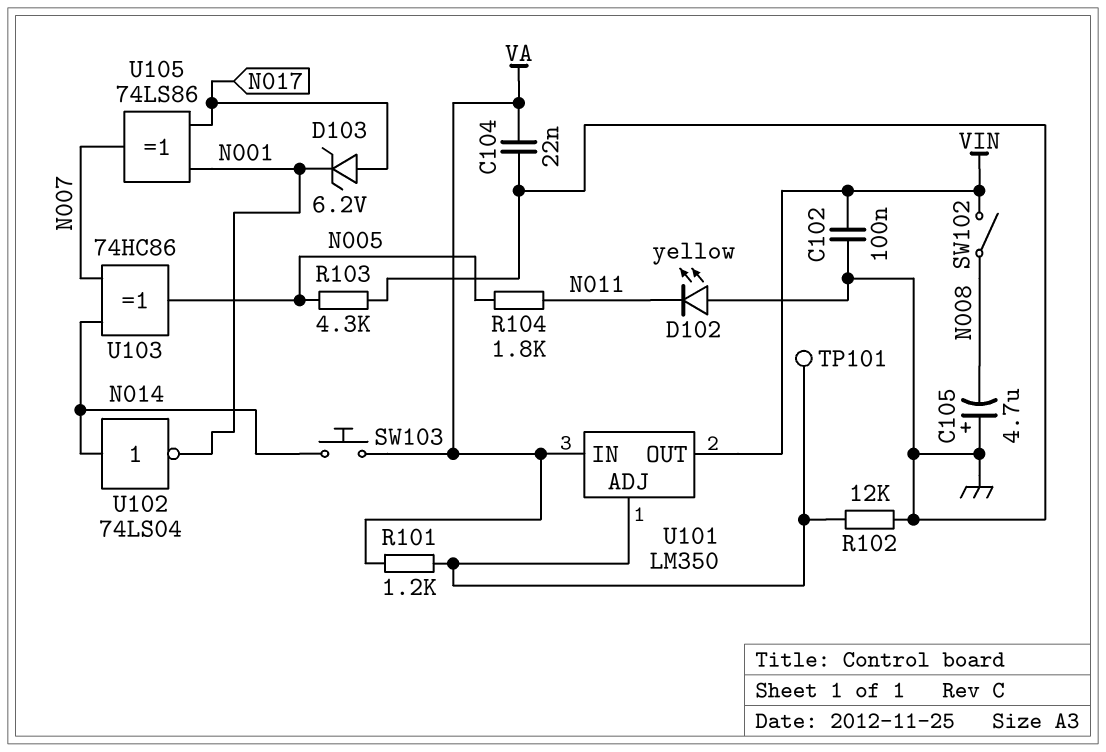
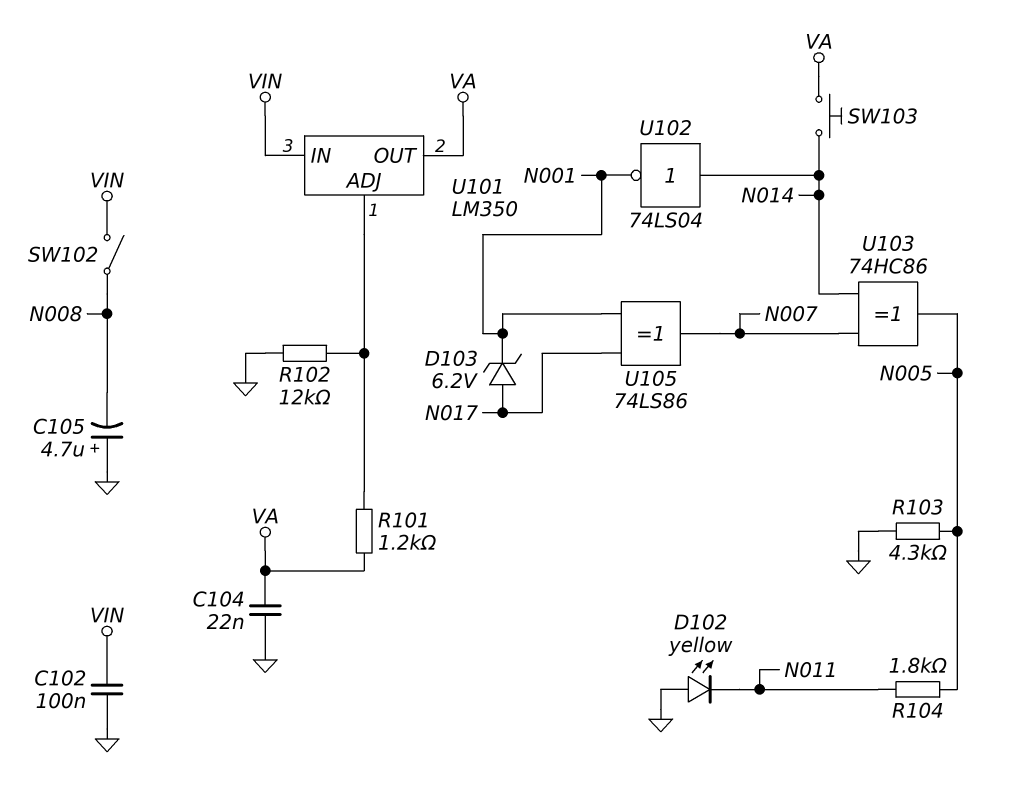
TP101: test point (U101/ADJ) -> none
U101 pin IN: VA -> VIN
U101 pin OUT: VIN -> VA

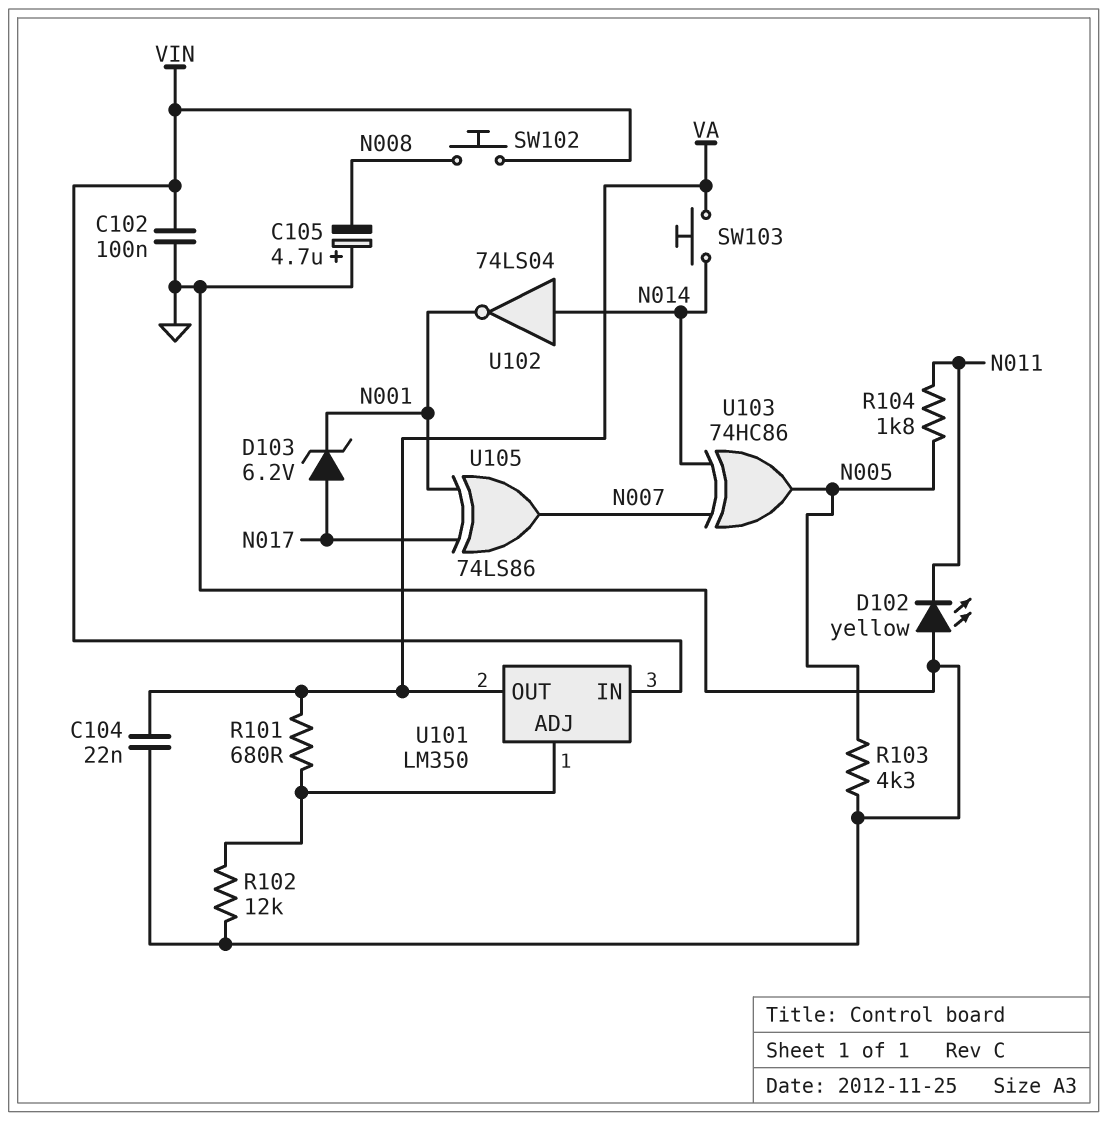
R101: 1.2k (U101/ADJ, VA) -> 680 (U101/ADJ, VA)
SW102: switch (N008, VIN) -> button (N008, VIN)

